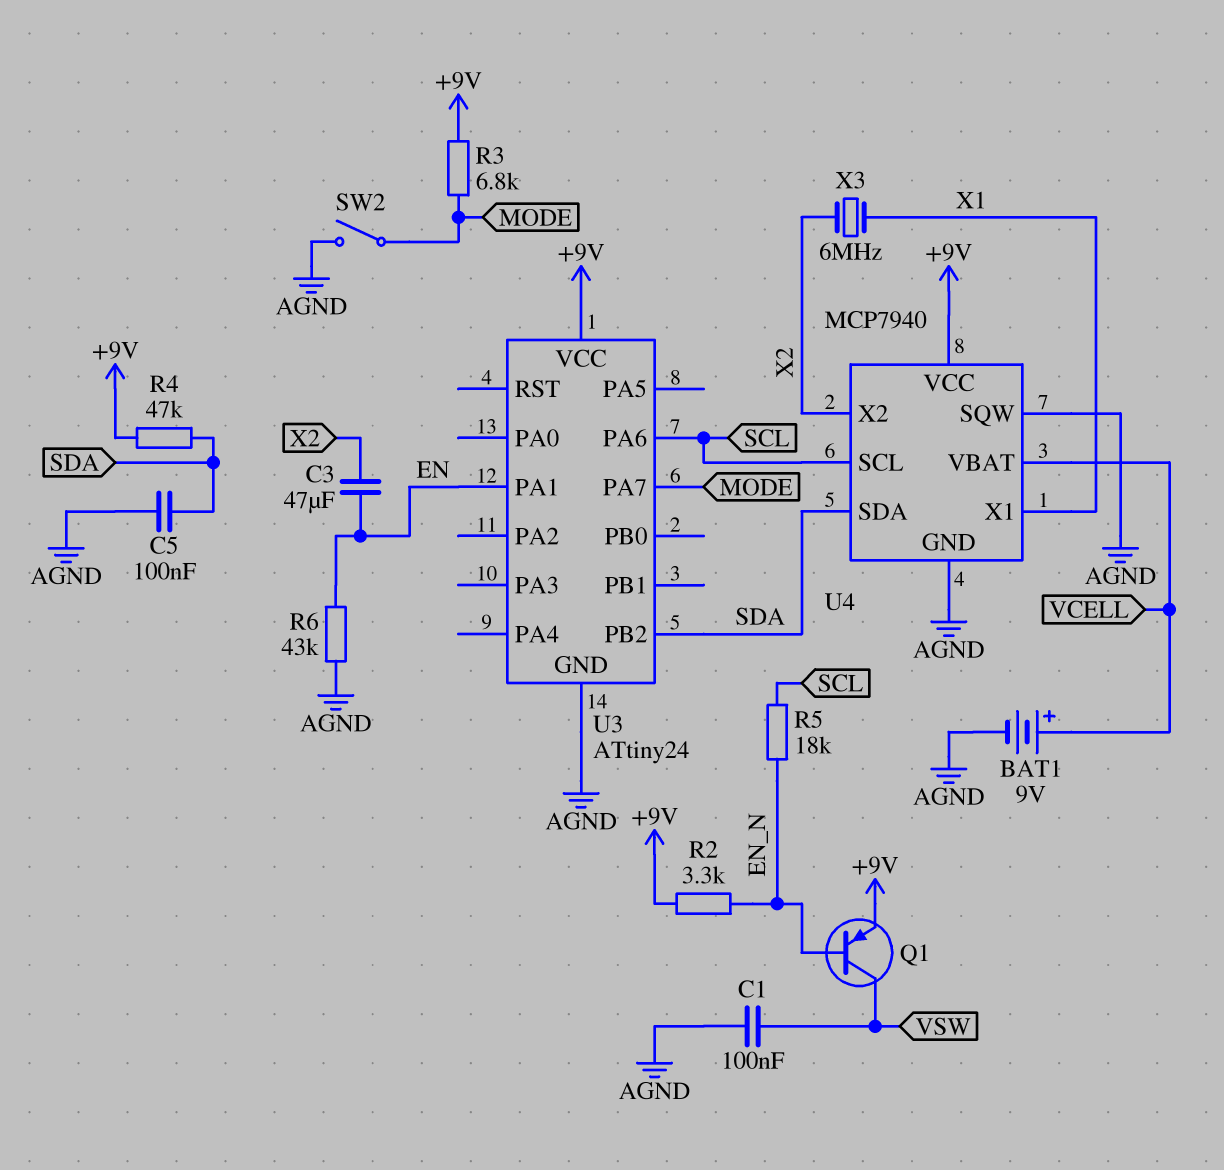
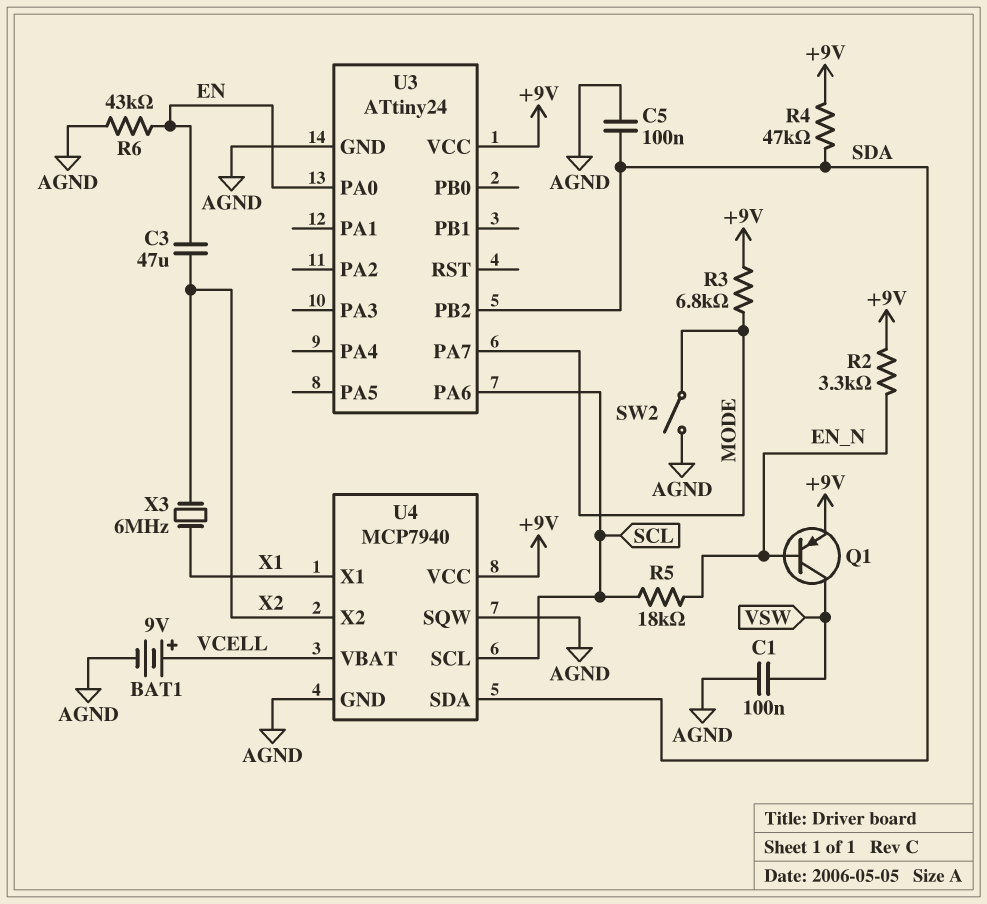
U3 pin PA0: none -> EN
U3 pin PA1: EN -> none

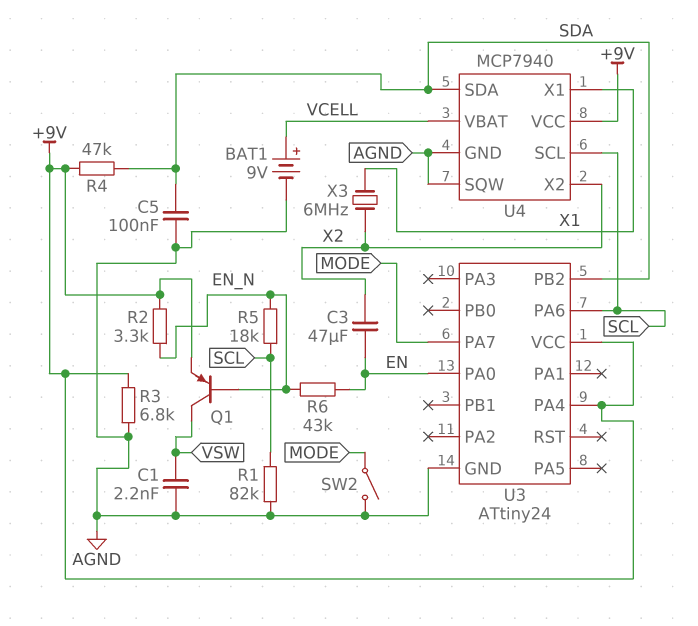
C1: 100nF (AGND, VSW) -> 2.2nF (AGND, VSW)
R1: none -> 82k (AGND, SCL)
R3: 6.8k (+9V, MODE) -> 6.8k (+9V, AGND)
R6: 43k (AGND, EN) -> 43k (EN, EN_N)
U3 pin PA4: none -> +9V

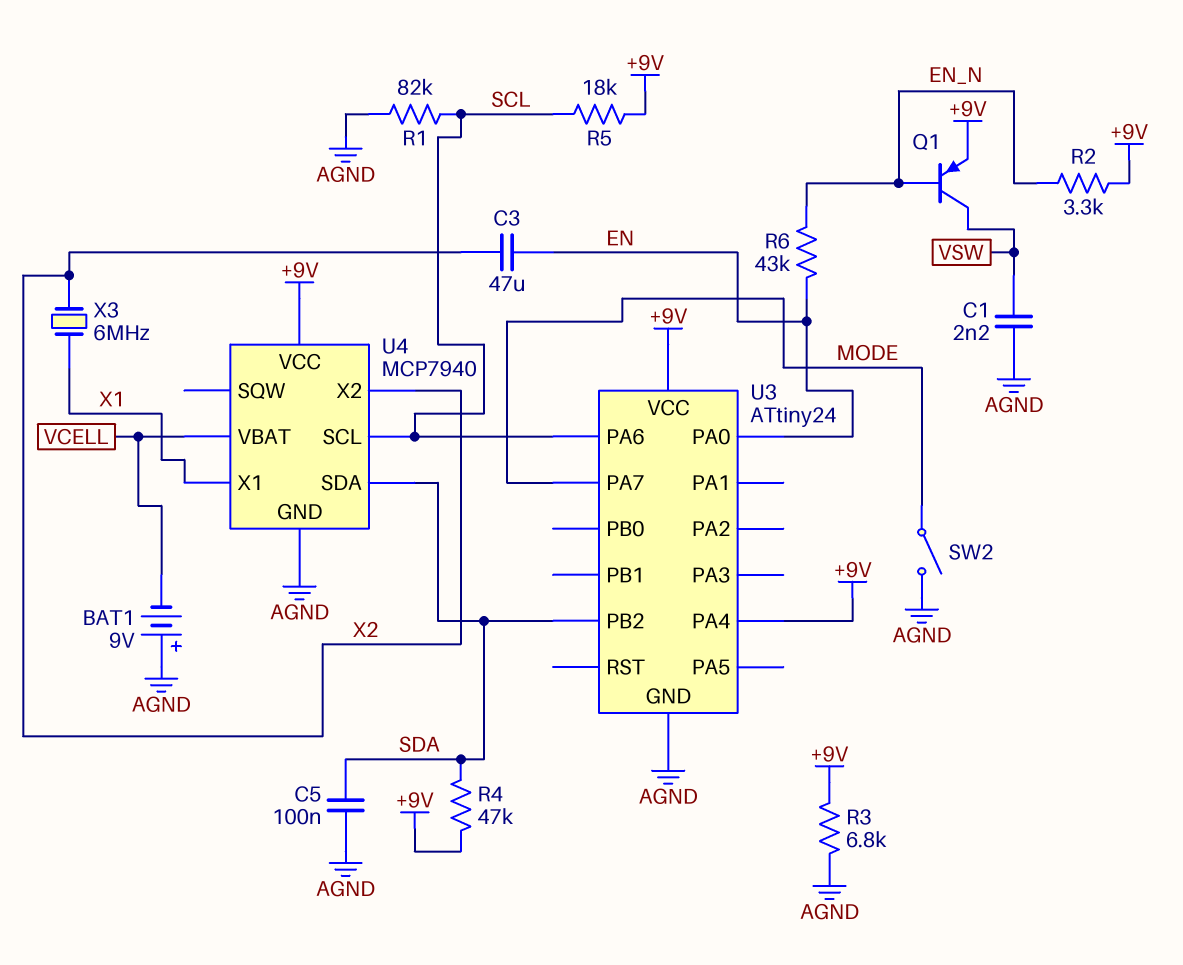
BAT1: 9V (plus VCELL, minus AGND) -> 9V (plus AGND, minus VCELL)
R5: 18k (EN_N, SCL) -> 18k (+9V, SCL)
U4 pin SQW: AGND -> none

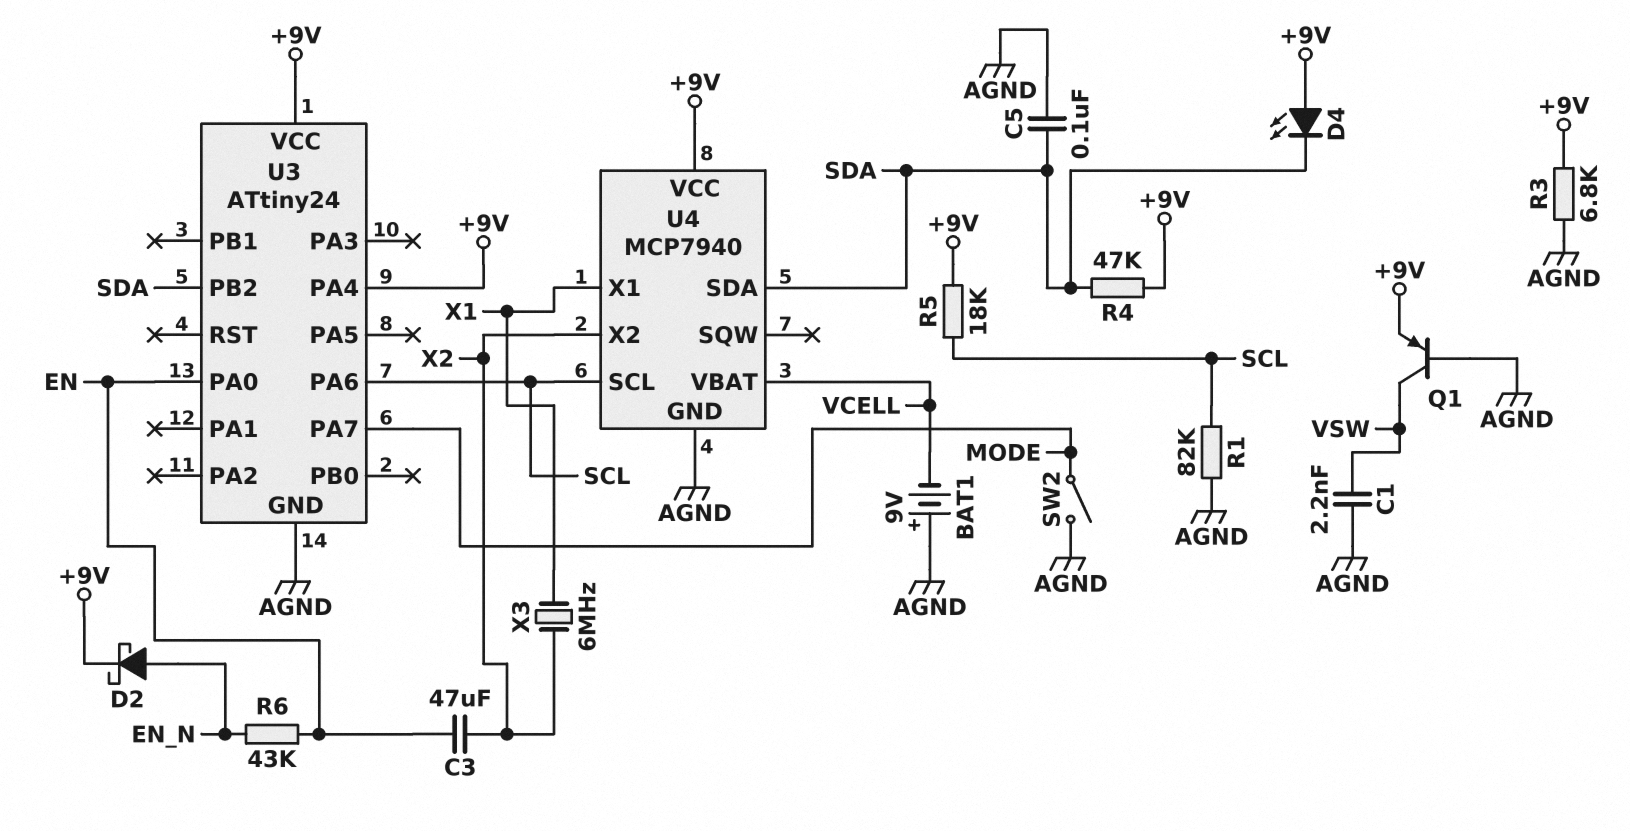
D2: none -> schottky (A EN_N, K +9V)
D4: none -> LED (A +9V, K SDA)
Q1: PNP (B EN_N, C VSW, E +9V) -> PNP (B AGND, C VSW, E +9V)
R2: 3.3k (+9V, EN_N) -> none

